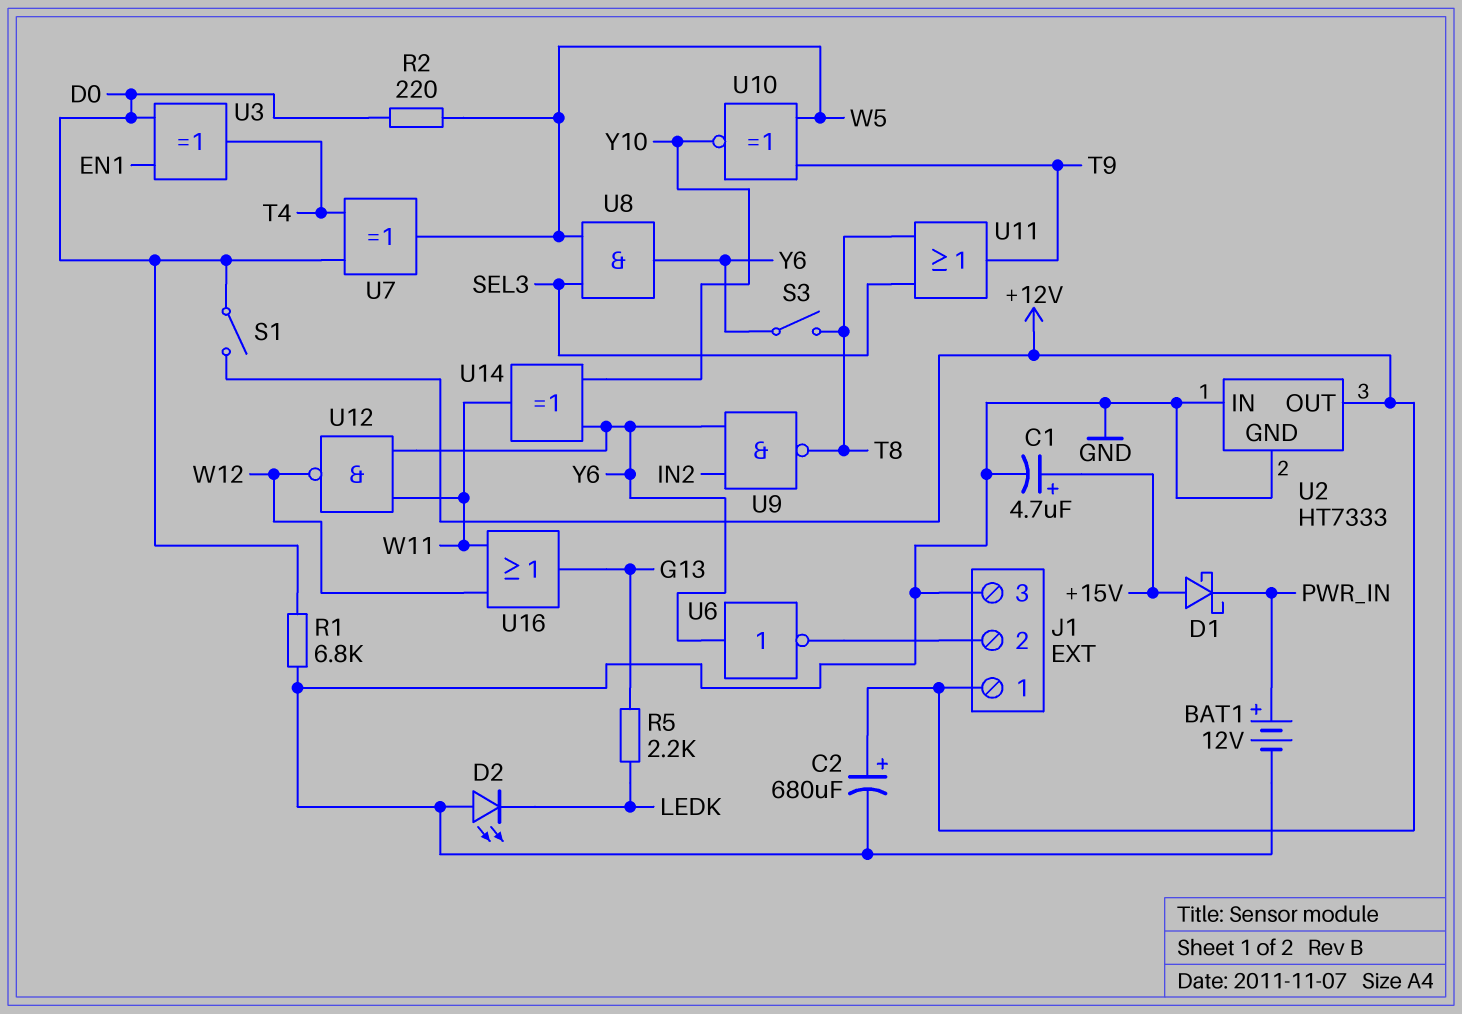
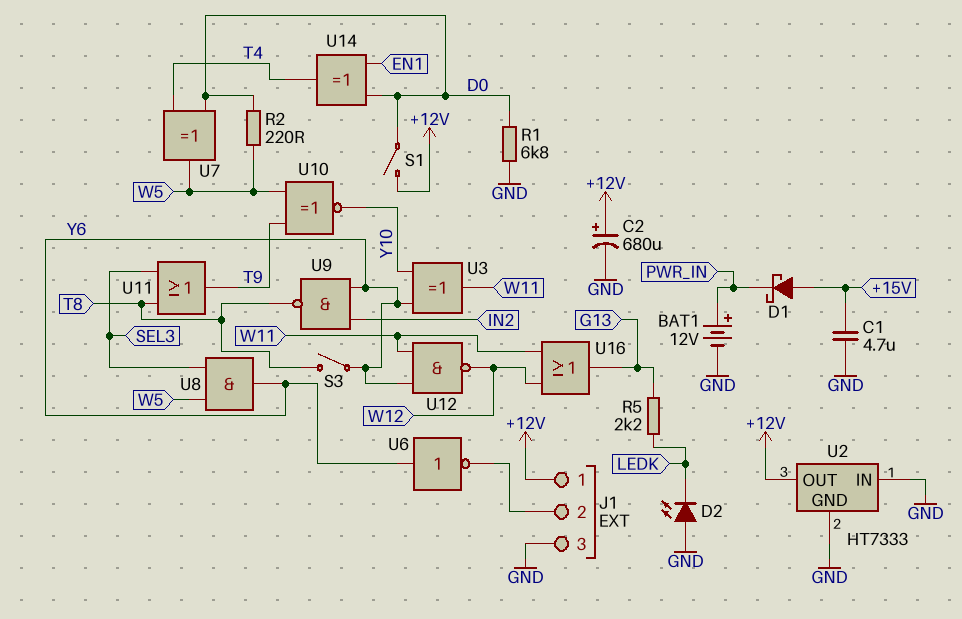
C1: 4.7uF (plus +15V, minus GND) -> 4.7uF (+15V, GND)
U3: XOR (in D0, in EN1, out T4) -> XOR (in Y6, in Y10, out W11)
U14: XOR (in Y6, in Y10, out W11) -> XOR (in D0, in EN1, out T4)

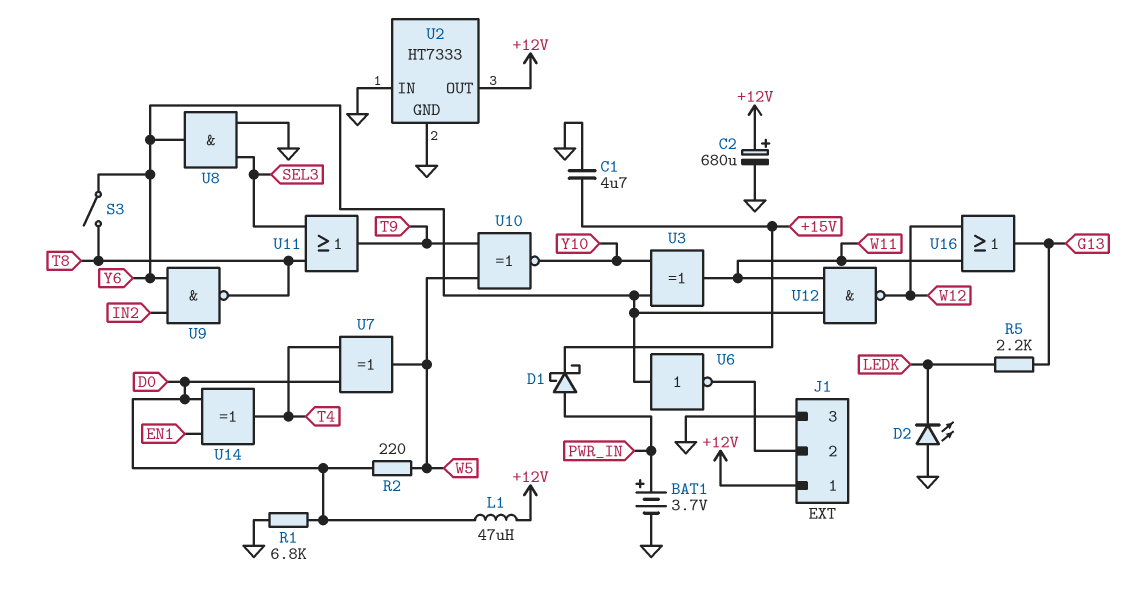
BAT1: 12V (plus PWR_IN, minus GND) -> 3.7V (plus PWR_IN, minus GND)
D1: schottky (A +15V, K PWR_IN) -> schottky (A PWR_IN, K +15V)
L1: none -> 47uH (+12V, D0)
S1: switch (+12V, D0) -> none
U8: AND (in SEL3, in W5, out Y6) -> AND (in GND, in SEL3, out Y6)

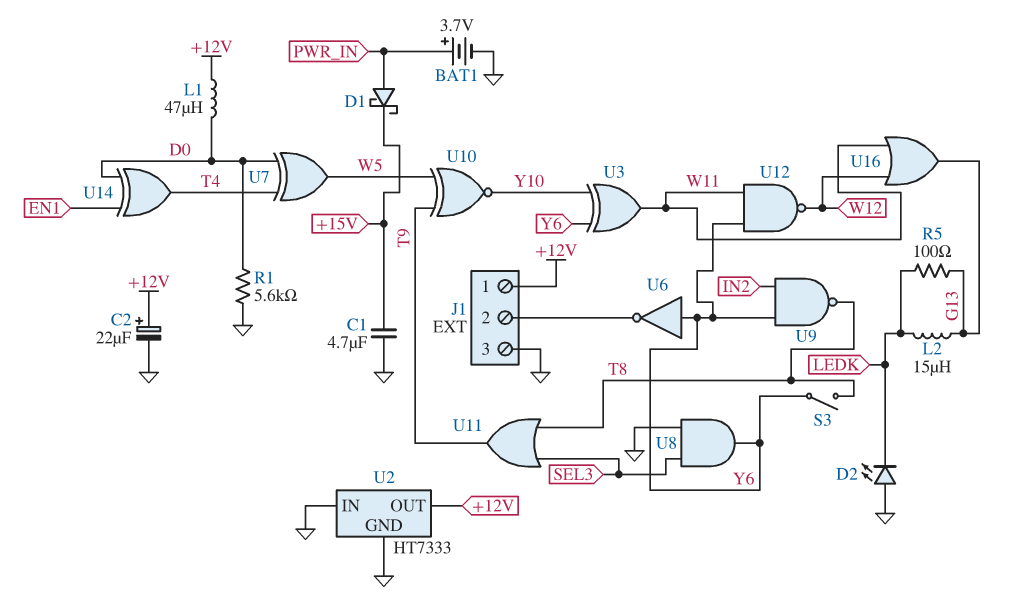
C2: 680uF (plus +12V, minus GND) -> 22uF (plus +12V, minus GND)
L2: none -> 15uH (G13, LEDK)
R1: 6.8k (D0, GND) -> 5.6k (D0, GND)
R2: 220 (D0, W5) -> none
R5: 2.2k (G13, LEDK) -> 100 (G13, LEDK)

